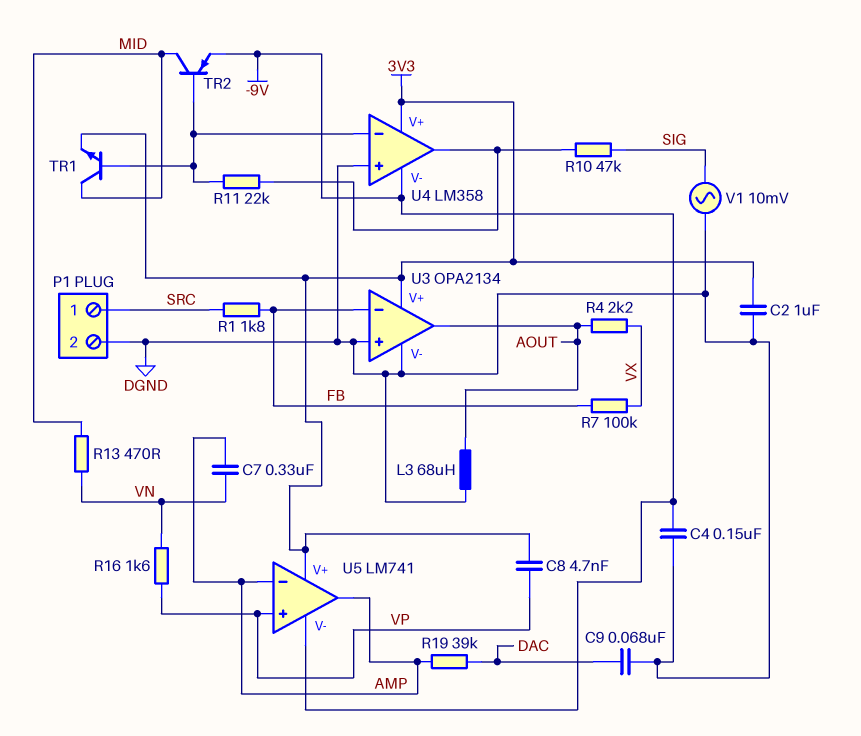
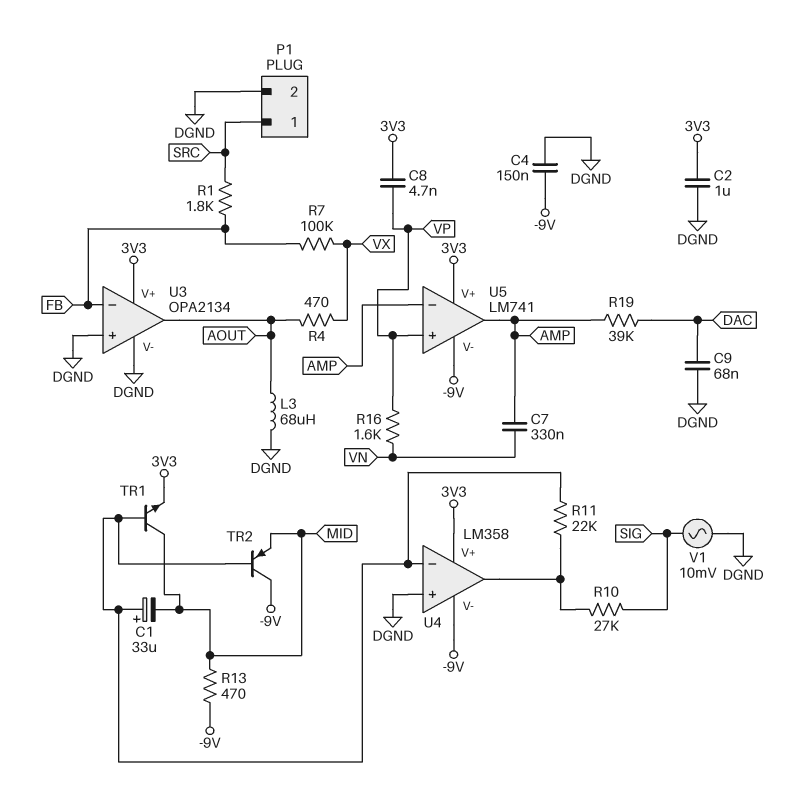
C1: none -> 33uF (plus U4/in-, minus MID)
R4: 2.2k (AOUT, VX) -> 470 (AOUT, VX)
R10: 47k (SIG, U4/out) -> 27k (SIG, U4/out)
R13: 470 (MID, VN) -> 470 (-9V, MID)
TR2: PNP (B U4/in-, C MID, E -9V) -> PNP (B U4/in-, C -9V, E MID)

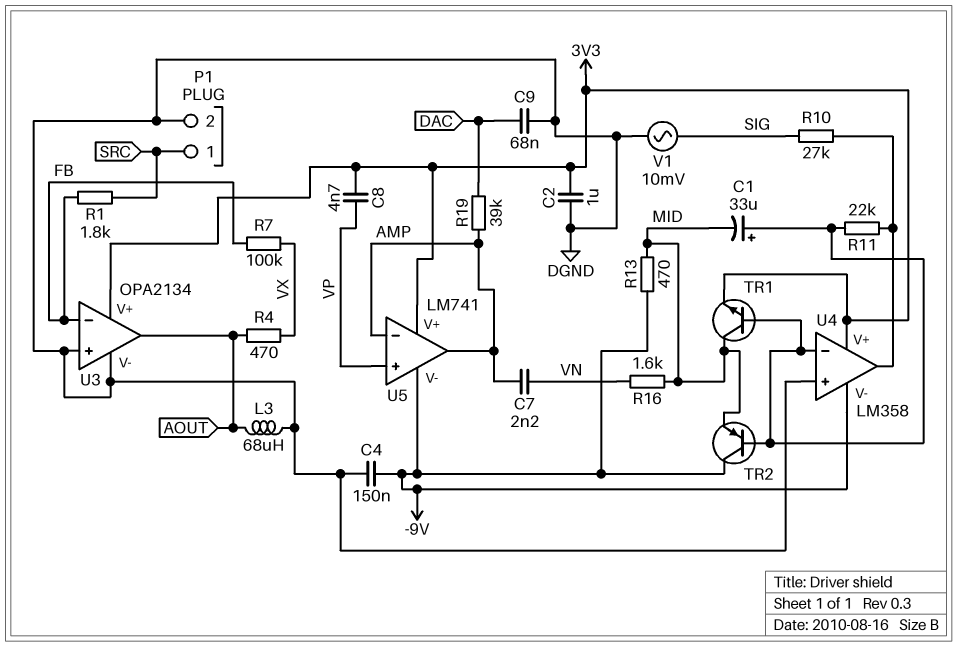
C7: 330nF (AMP, VN) -> 2.2nF (AMP, VN)
R16: 1.6k (VN, VP) -> 1.6k (MID, VN)

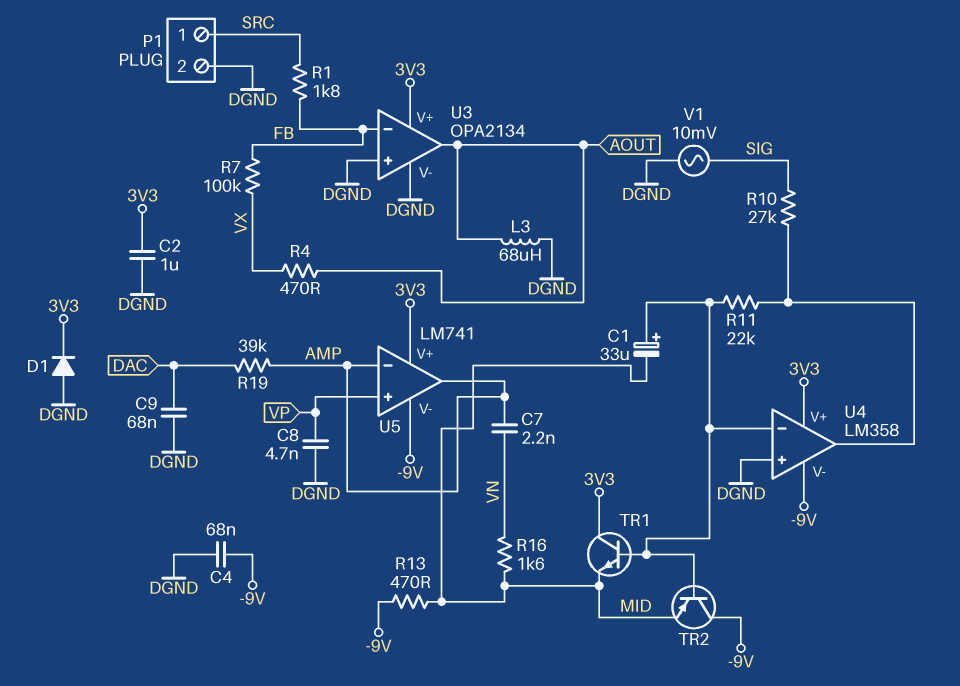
C4: 150nF (-9V, DGND) -> 68nF (-9V, DGND)
C8: 4.7nF (3V3, VP) -> 4.7nF (DGND, VP)
D1: none -> diode (A DGND, K 3V3)
TR1: NPN (B U4/in-, C MID, E 3V3) -> NPN (B U4/in-, C 3V3, E MID)

